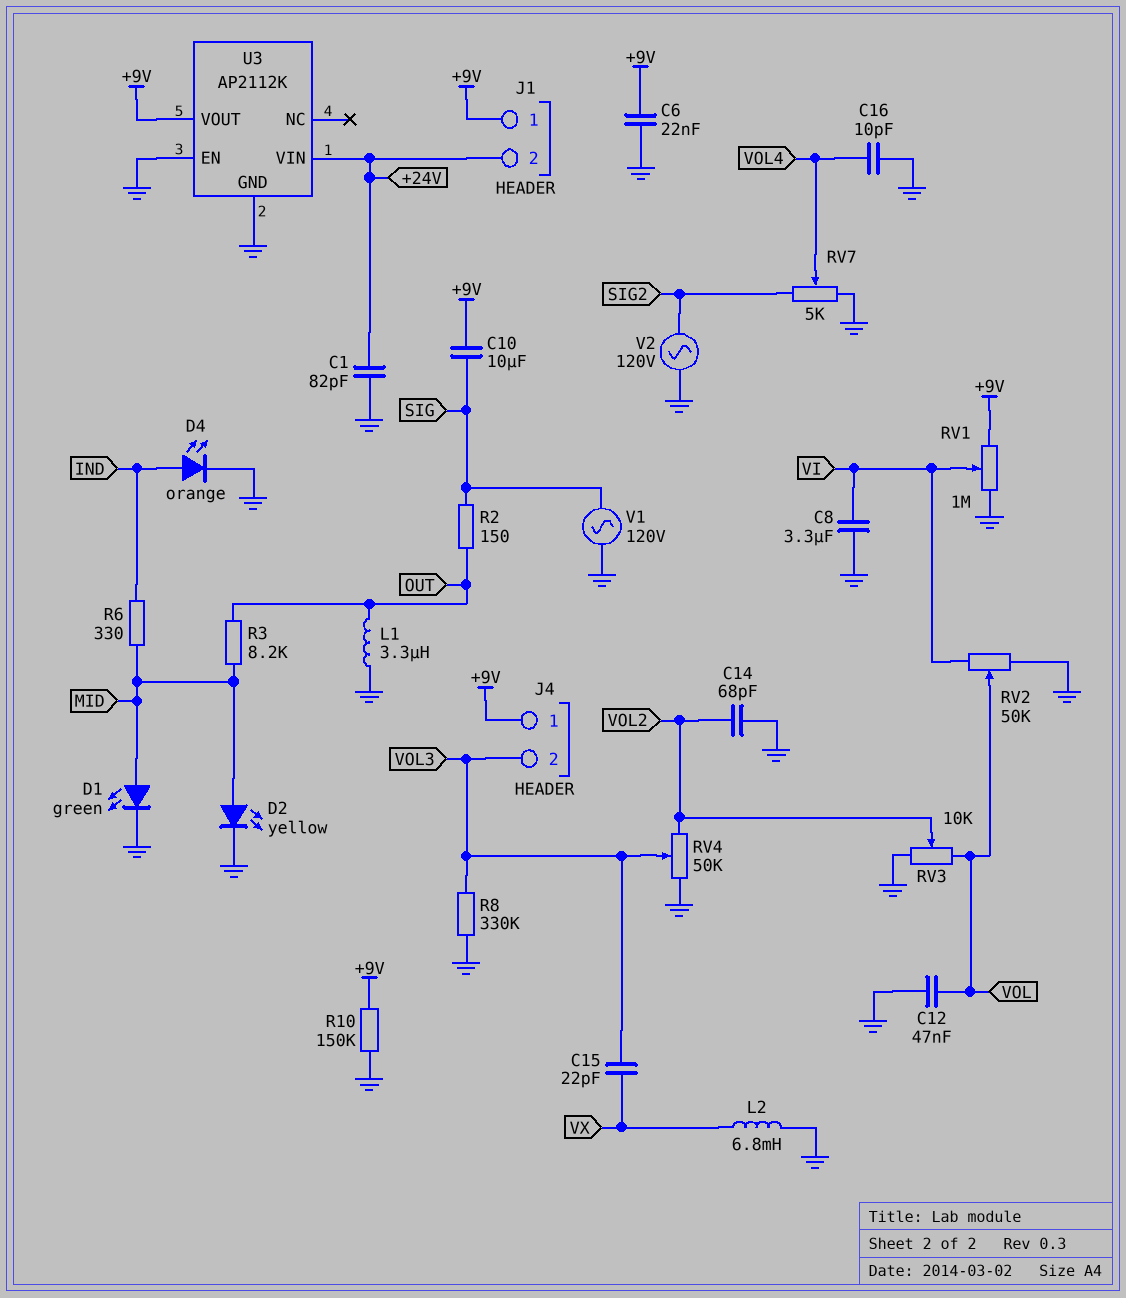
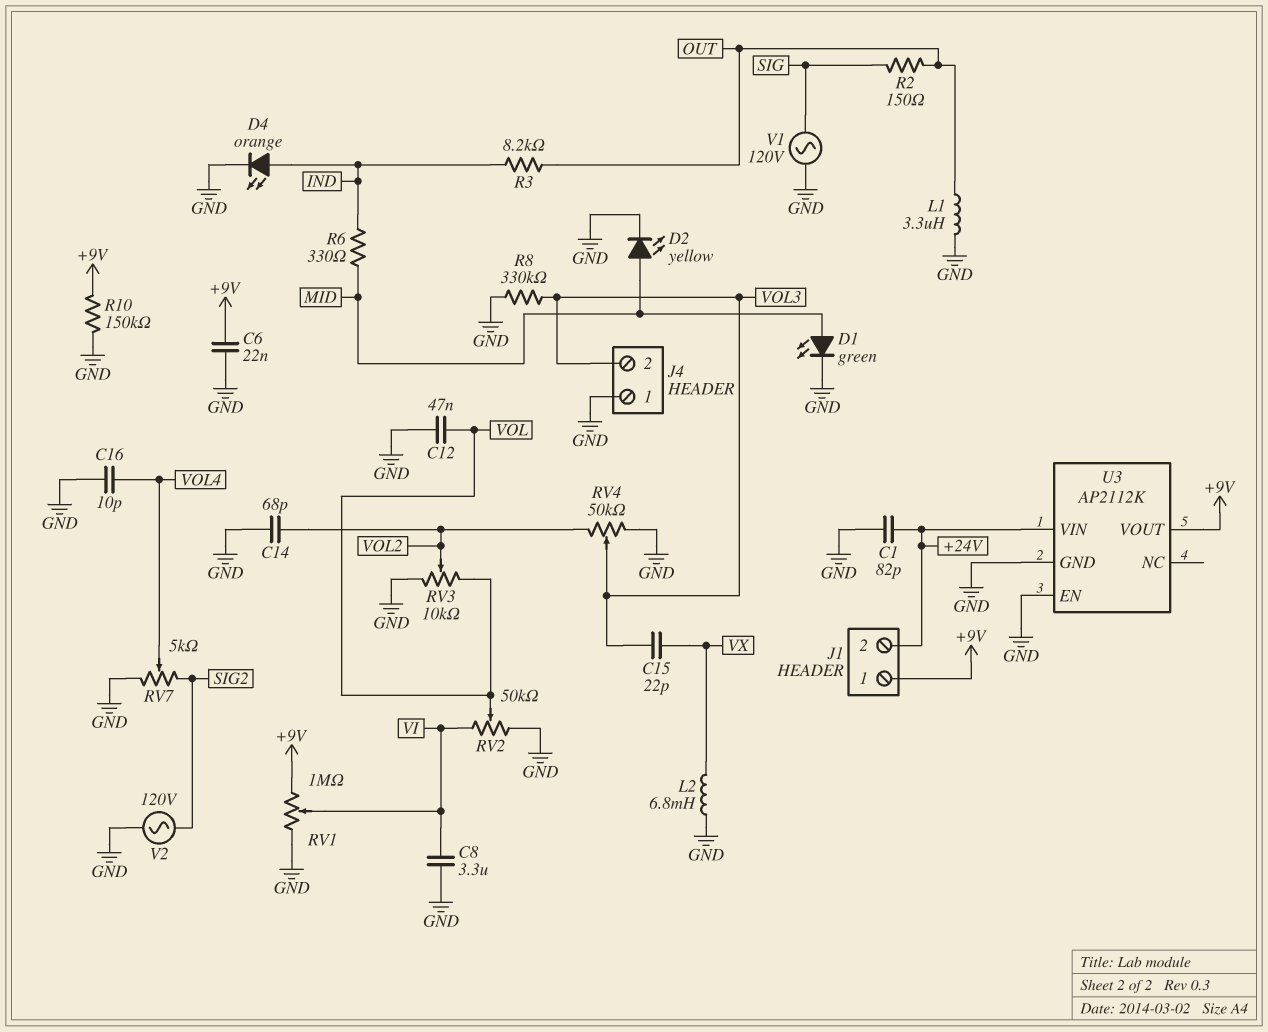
C10: 10uF (+9V, SIG) -> none
J4 pin 1: +9V -> GND
R3: 8.2k (MID, OUT) -> 8.2k (IND, OUT)

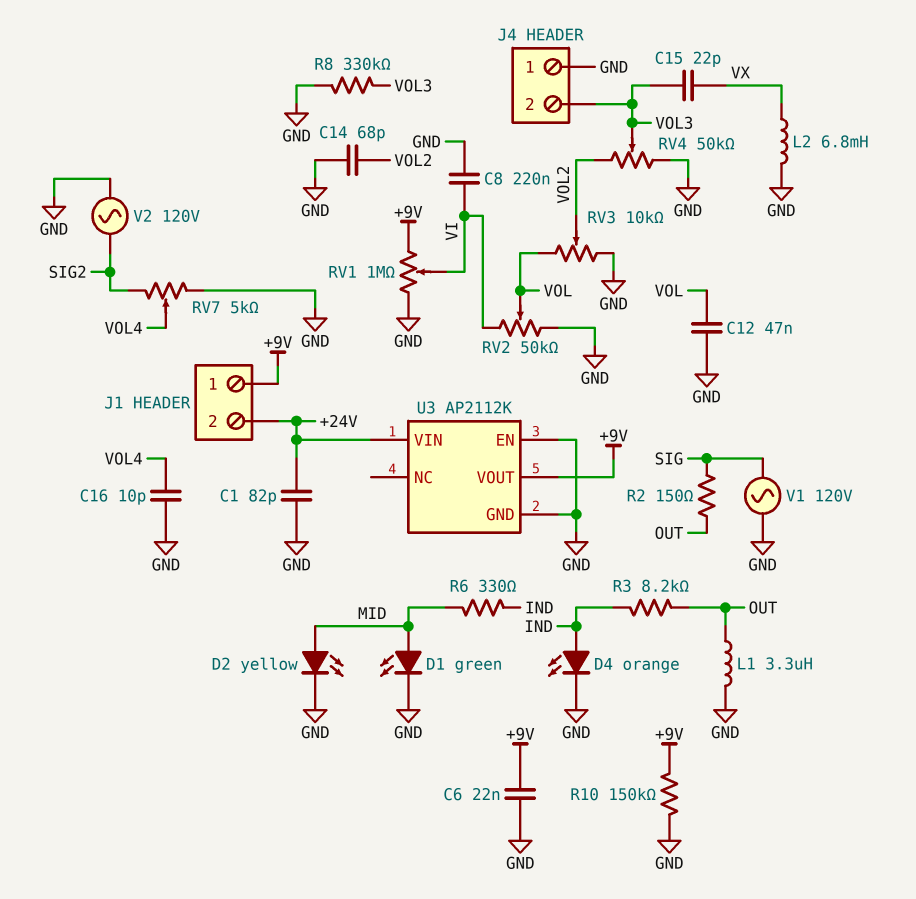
C8: 3.3uF (GND, VI) -> 220nF (GND, VI)

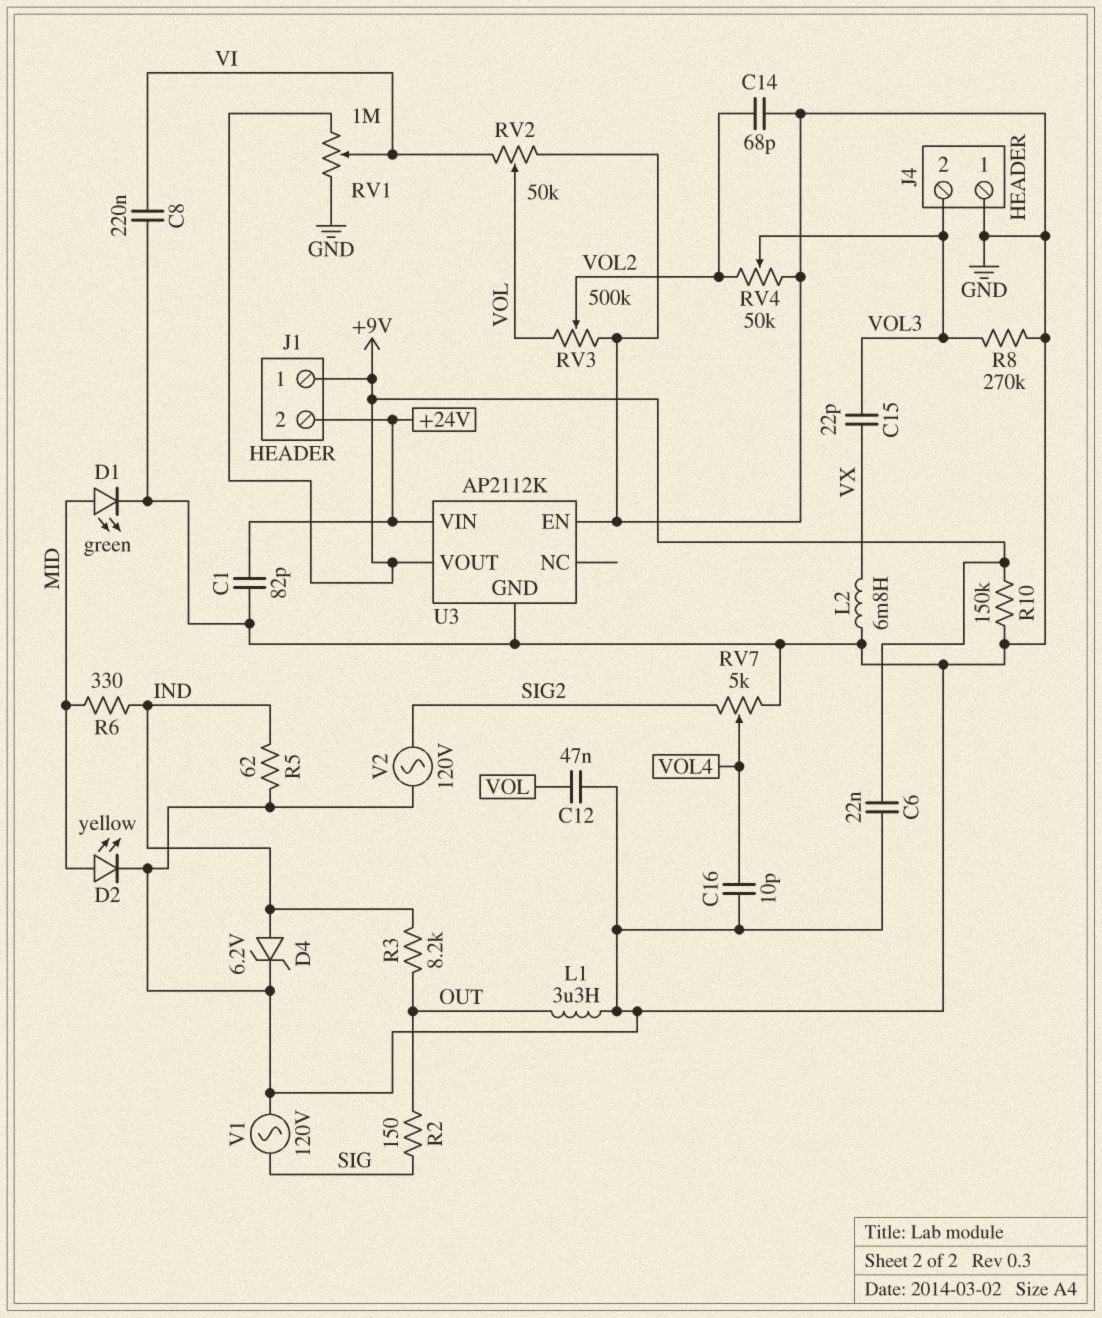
D4: LED orange (A IND, K GND) -> zener 6.2V (A IND, K GND)
R5: none -> 62 (GND, IND)
R8: 330k (GND, VOL3) -> 270k (GND, VOL3)
RV3: 10k (GND, VOL, wiper VOL2) -> 500k (GND, VOL, wiper VOL2)

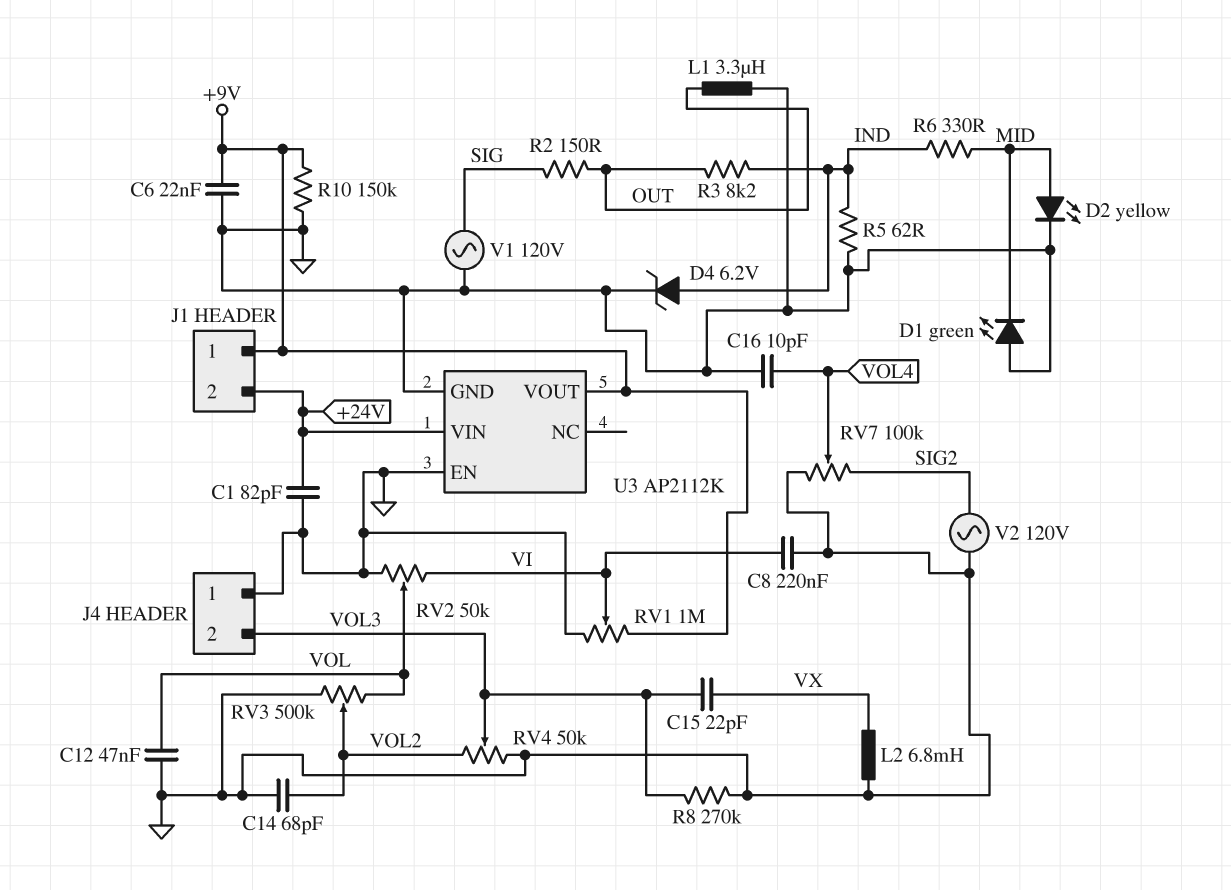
D1: LED green (A MID, K GND) -> LED green (A GND, K MID)
RV7: 5k (GND, SIG2, wiper VOL4) -> 100k (GND, SIG2, wiper VOL4)

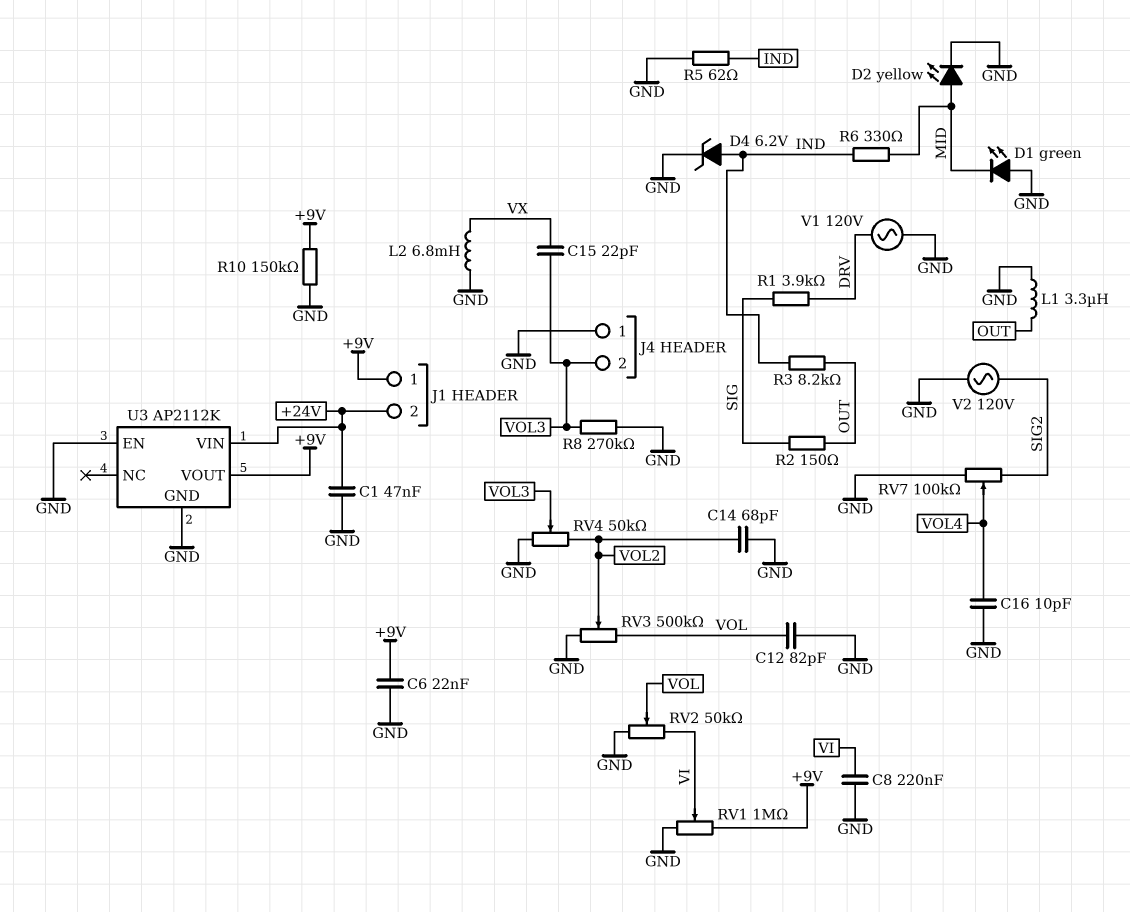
C1: 82pF (+24V, GND) -> 47nF (+24V, GND)
C12: 47nF (GND, VOL) -> 82pF (GND, VOL)
R1: none -> 3.9k (DRV, SIG)
V1: AC 120V (GND, SIG) -> AC 120V (DRV, GND)

